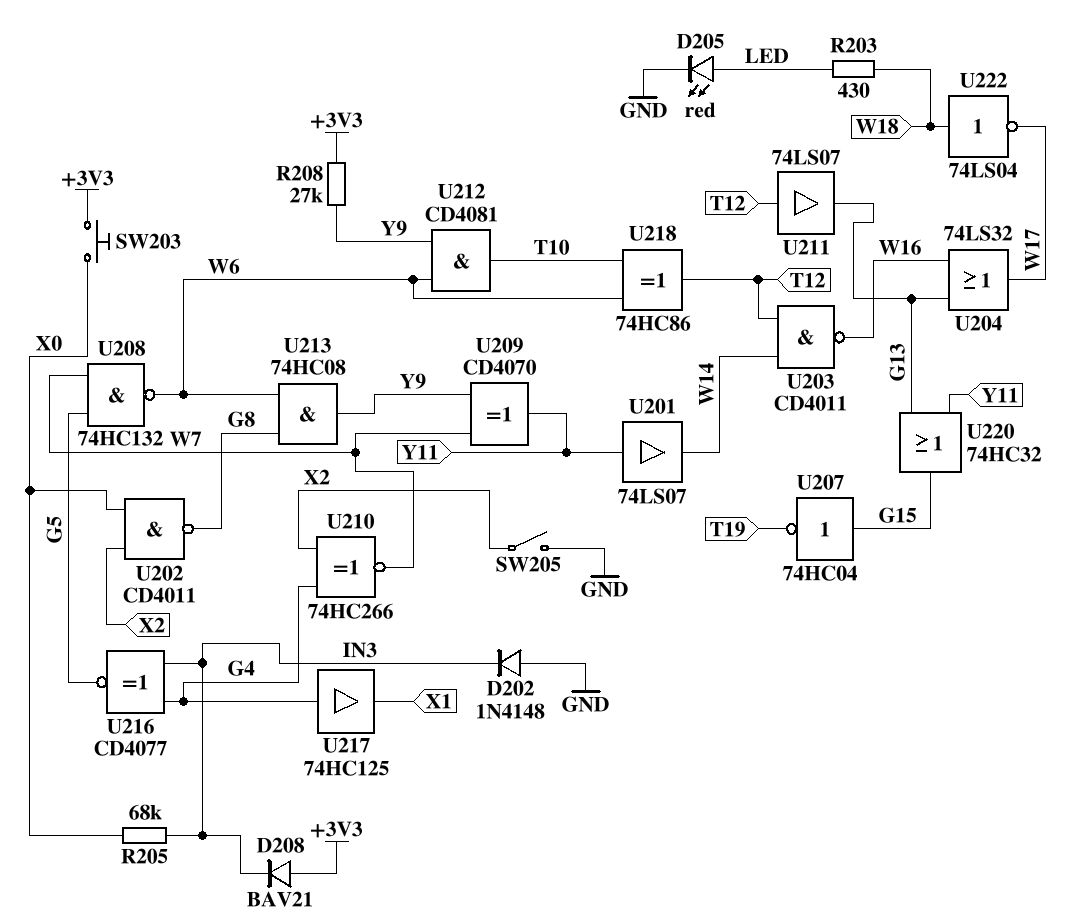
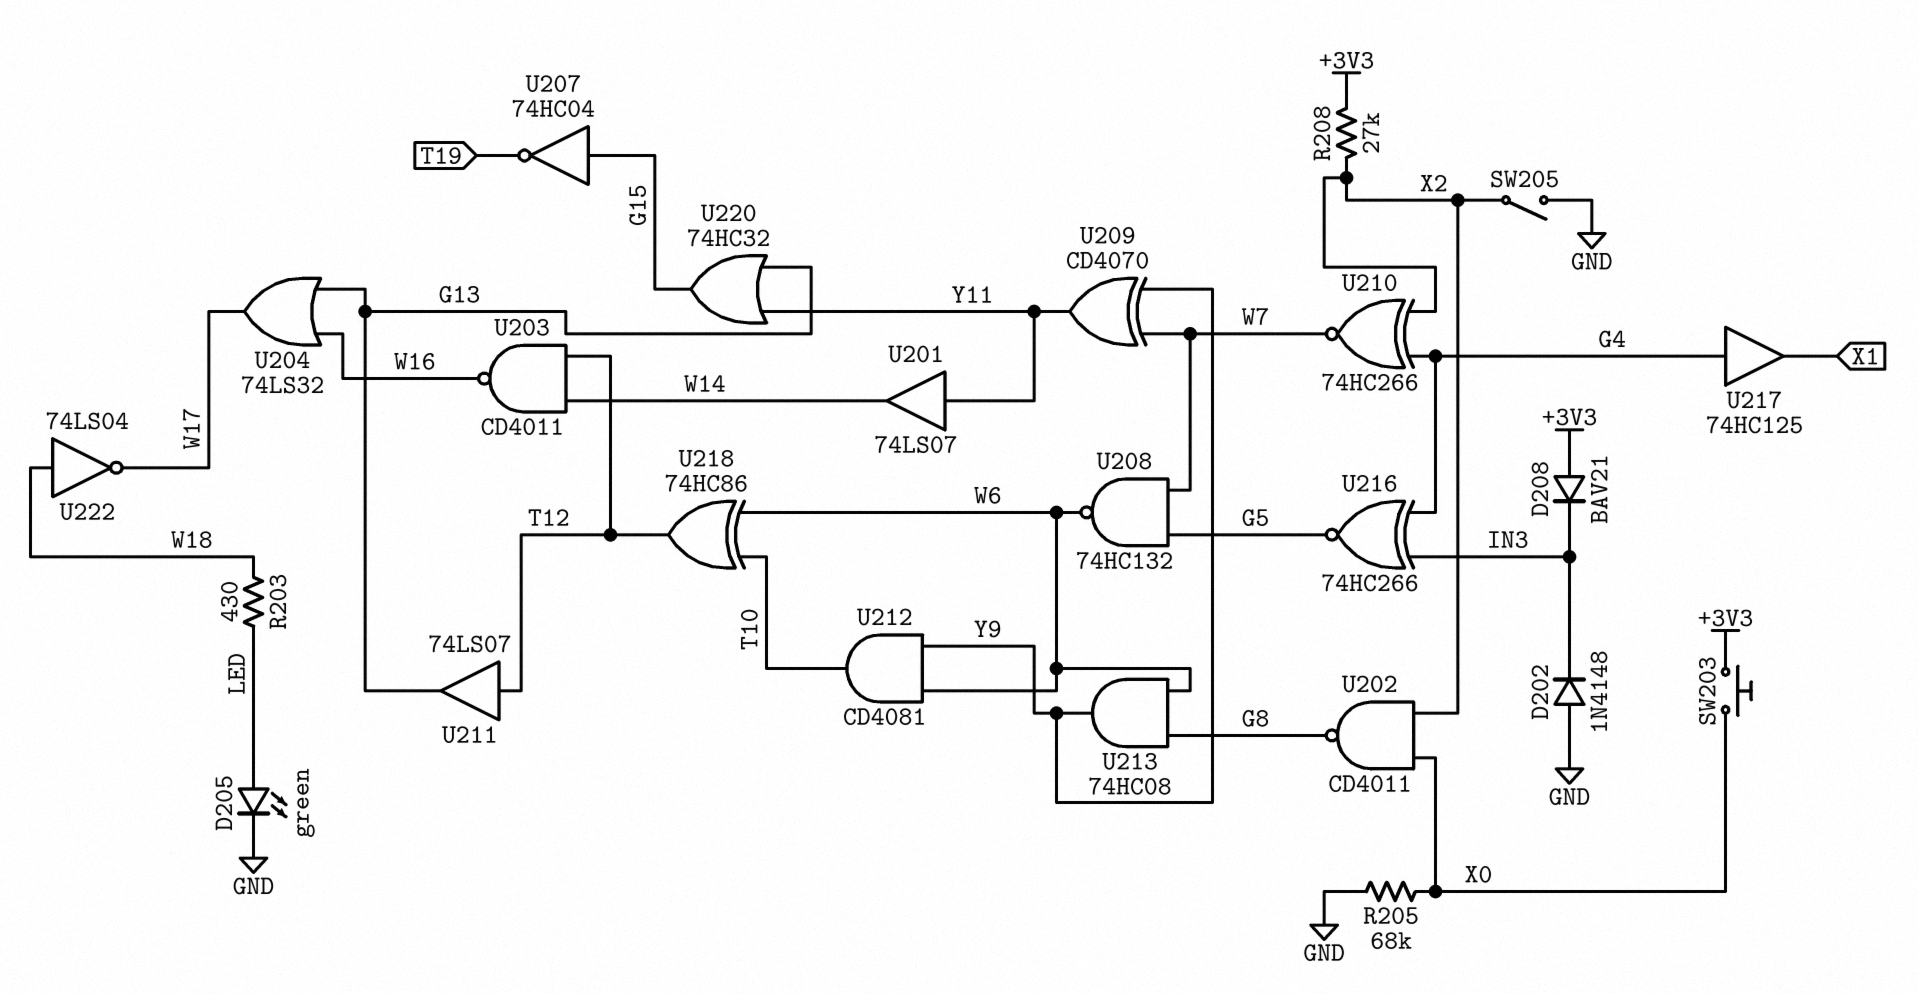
D205: LED red (A LED, K GND) -> LED green (A LED, K GND)
R205: 68k (IN3, X0) -> 68k (GND, X0)
R208: 27k (+3V3, Y9) -> 27k (+3V3, X2)
U216: XNOR CD4077 (in G4, in IN3, out G5) -> XNOR 74HC266 (in G4, in IN3, out G5)

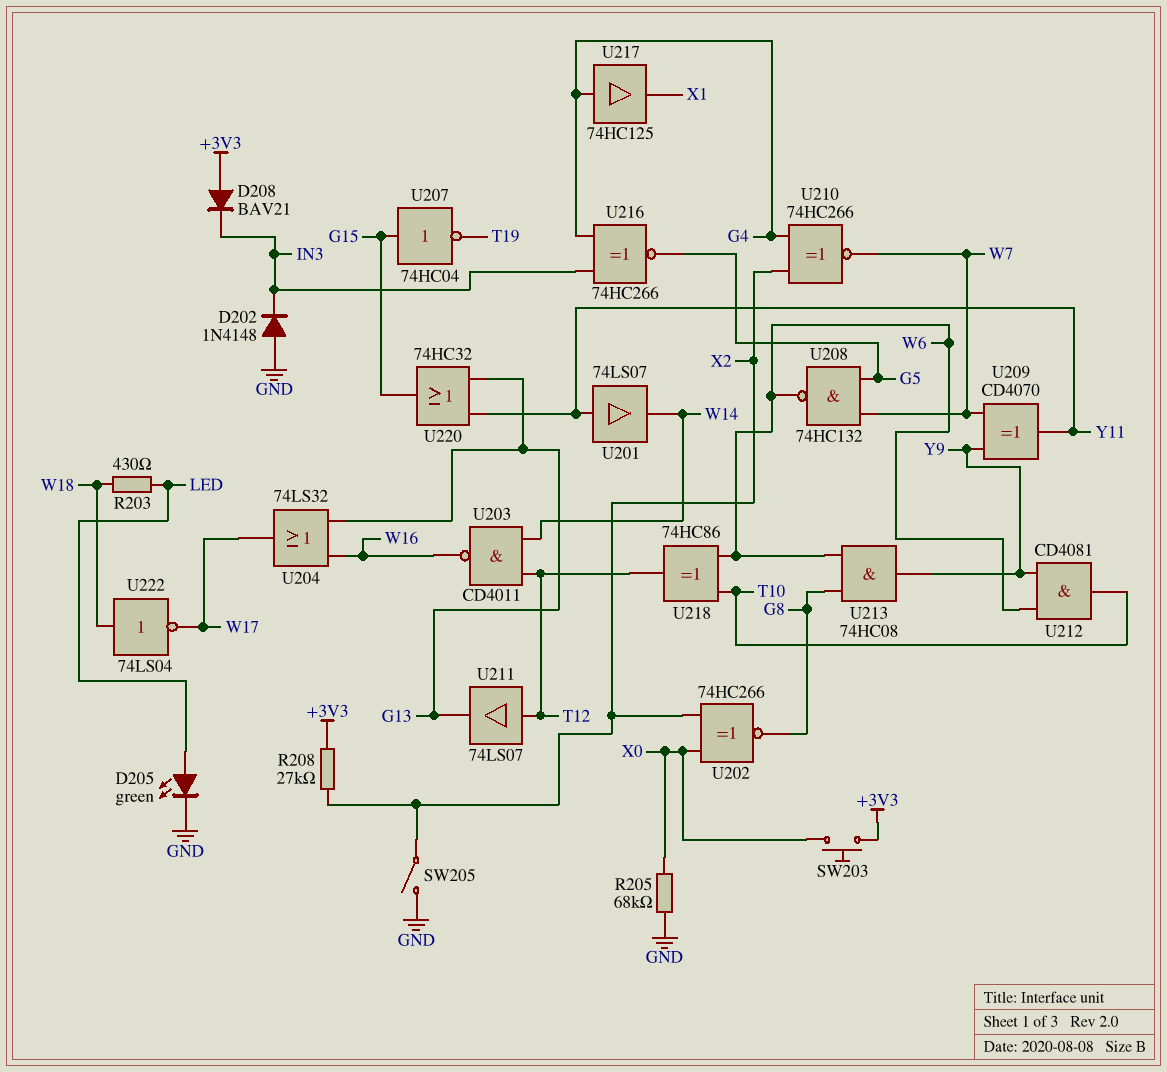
U202: NAND CD4011 (in X0, in X2, out G8) -> XNOR 74HC266 (in X0, in X2, out G8)

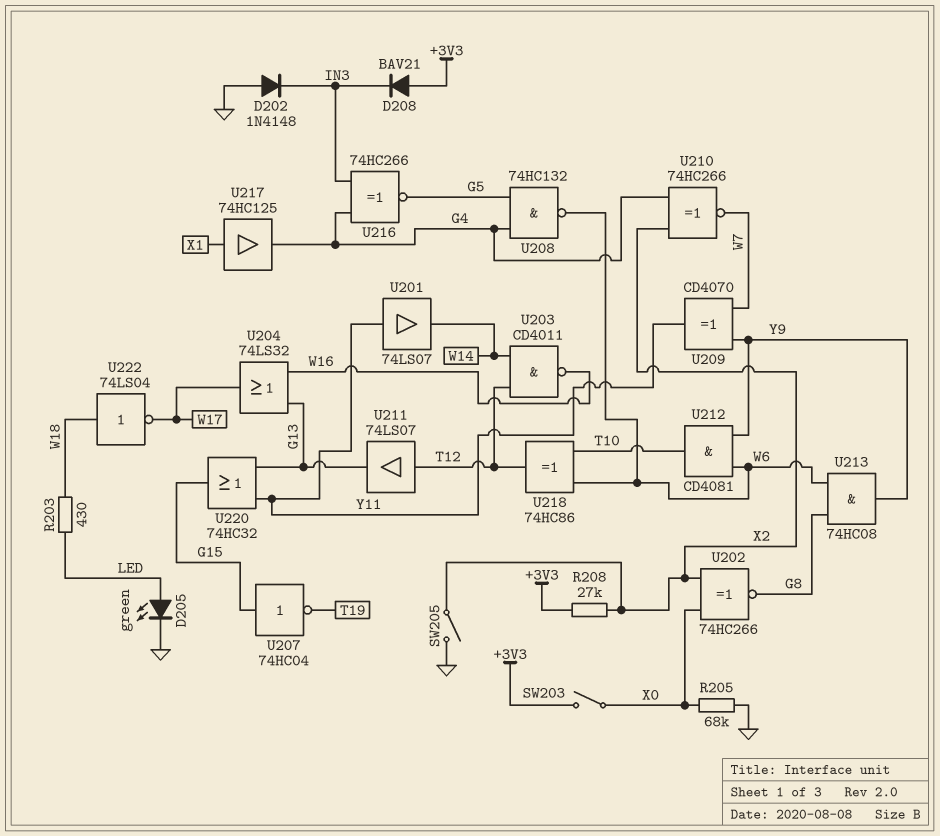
SW203: button (+3V3, X0) -> switch (+3V3, X0)
U208: NAND 74HC132 (in G5, in W7, out W6) -> NAND 74HC132 (in G4, in G5, out W6)
U217: buffer 74HC125 (in G4, out X1) -> buffer 74HC125 (in X1, out G4)

